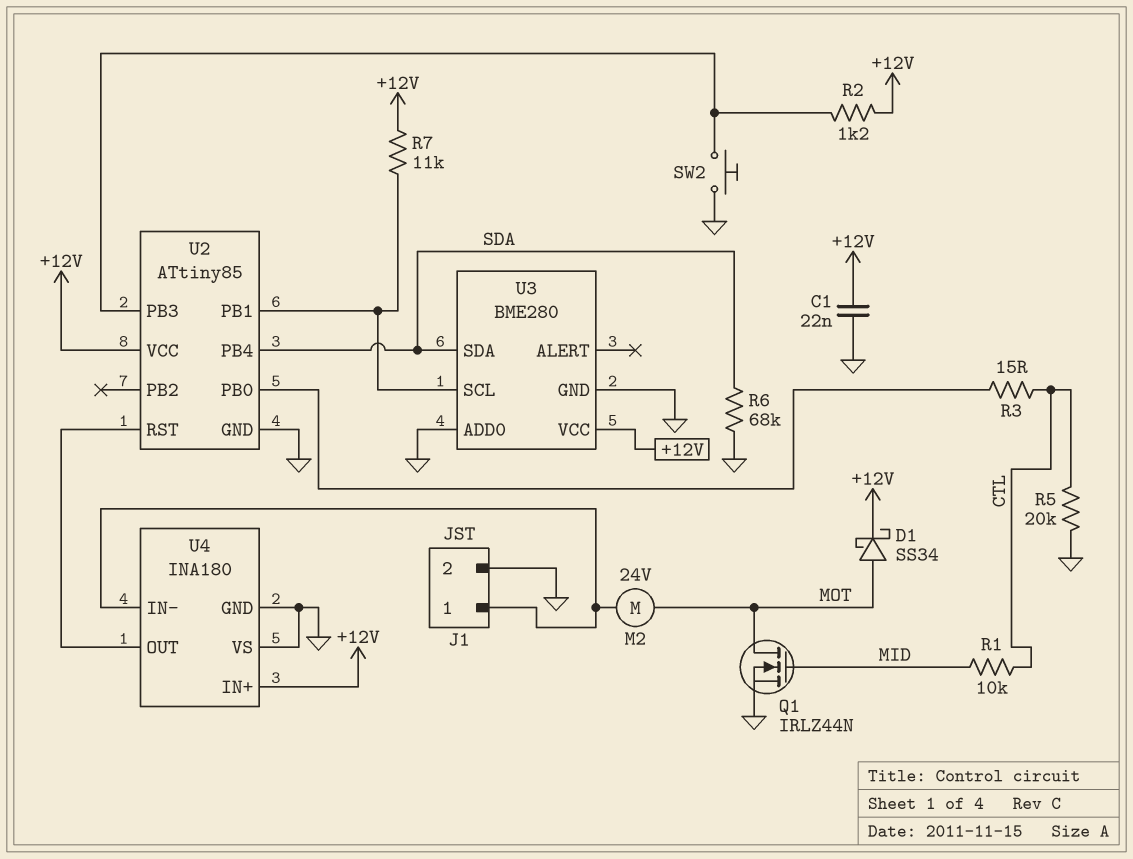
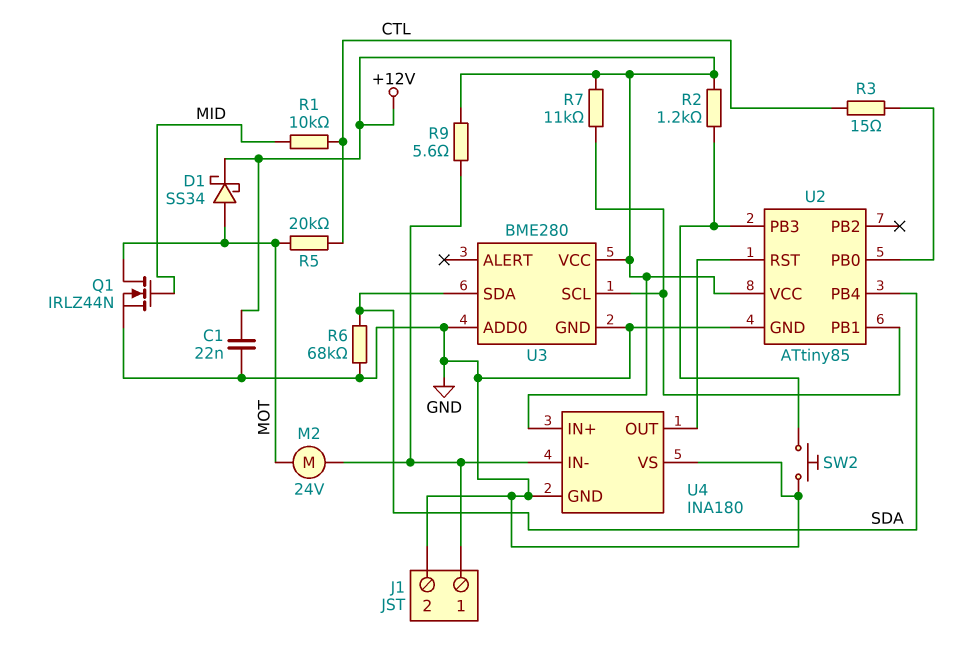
R5: 20k (CTL, GND) -> 20k (CTL, MOT)
R9: none -> 5.6 (+12V, J1/1)

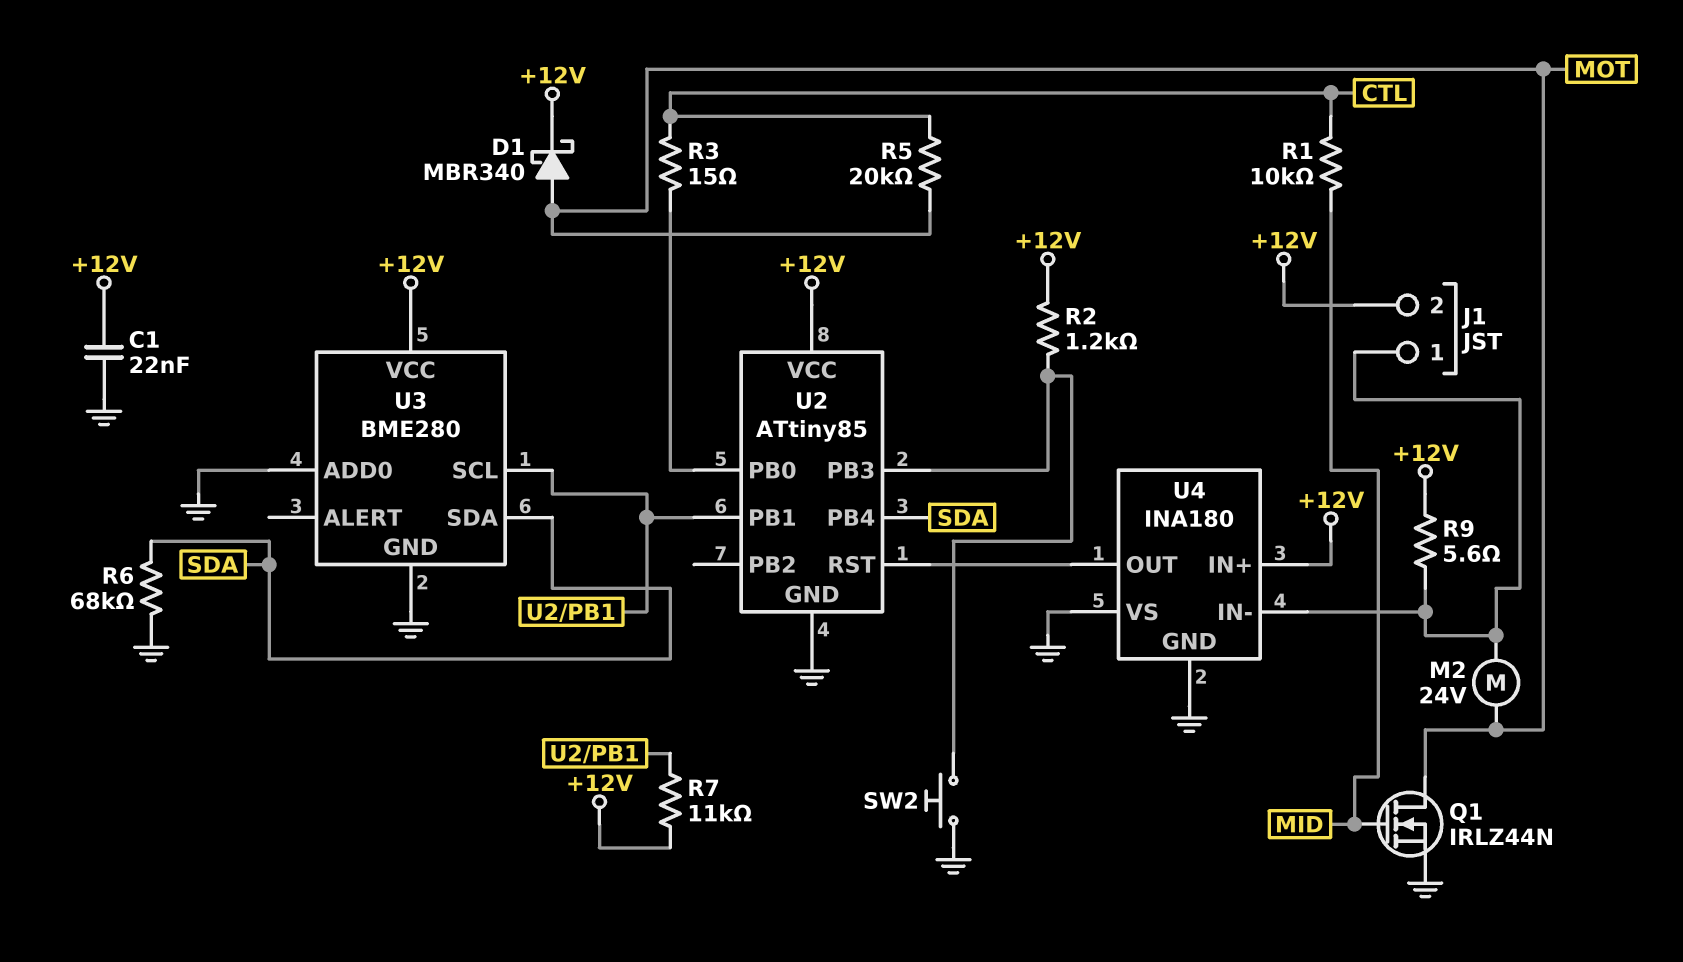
D1: schottky SS34 (A MOT, K +12V) -> schottky MBR340 (A MOT, K +12V)
J1 pin 2: GND -> +12V

